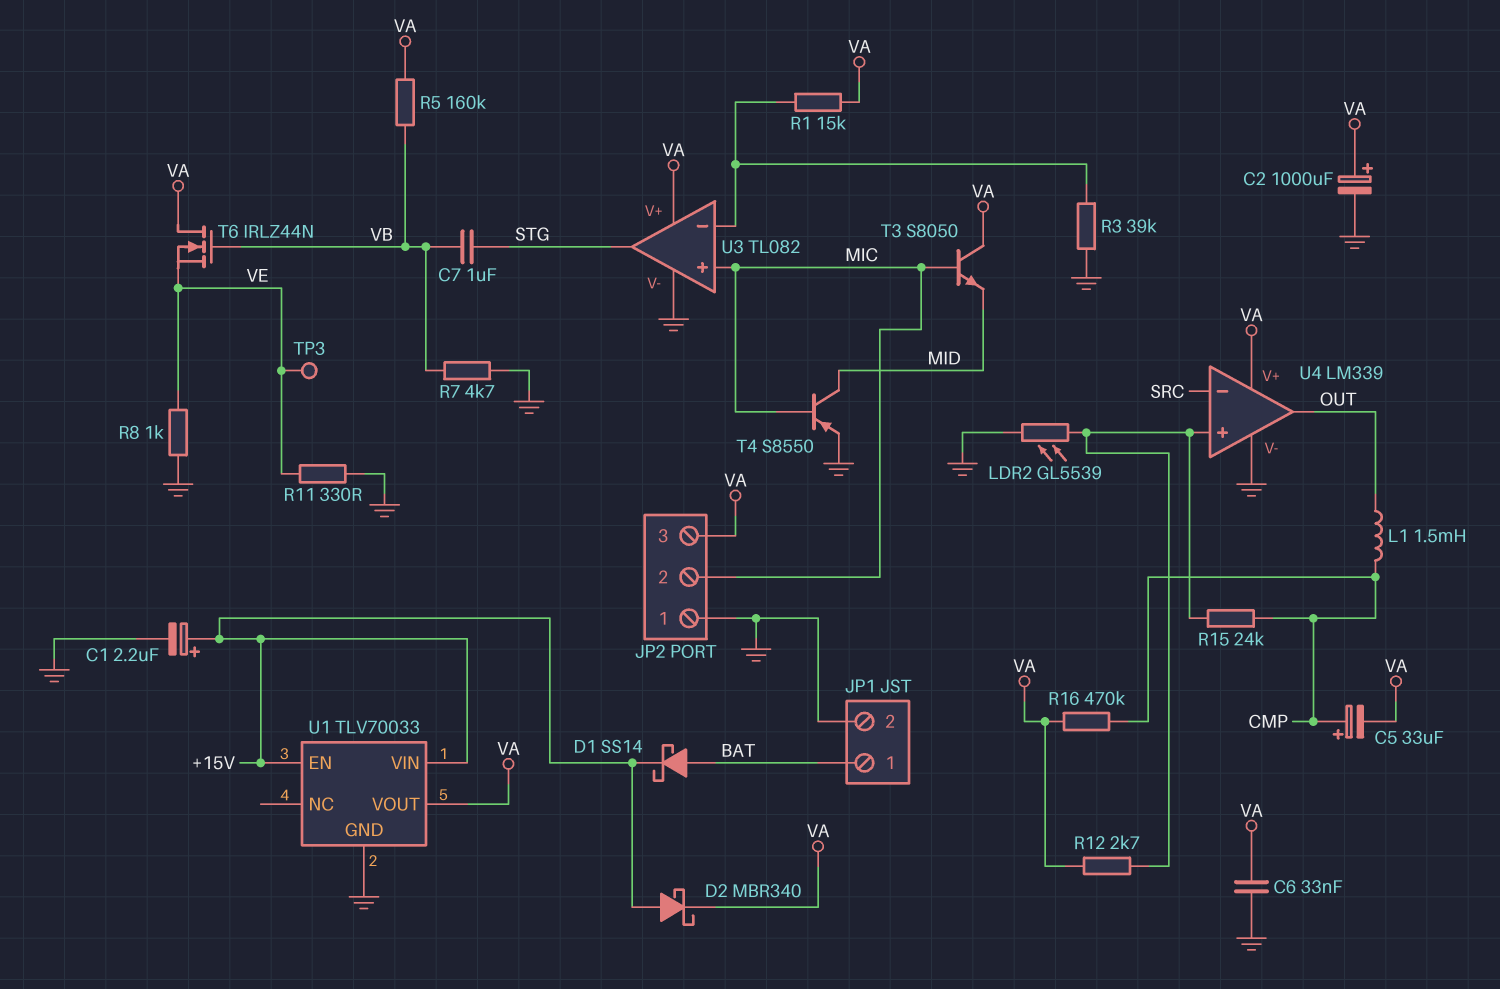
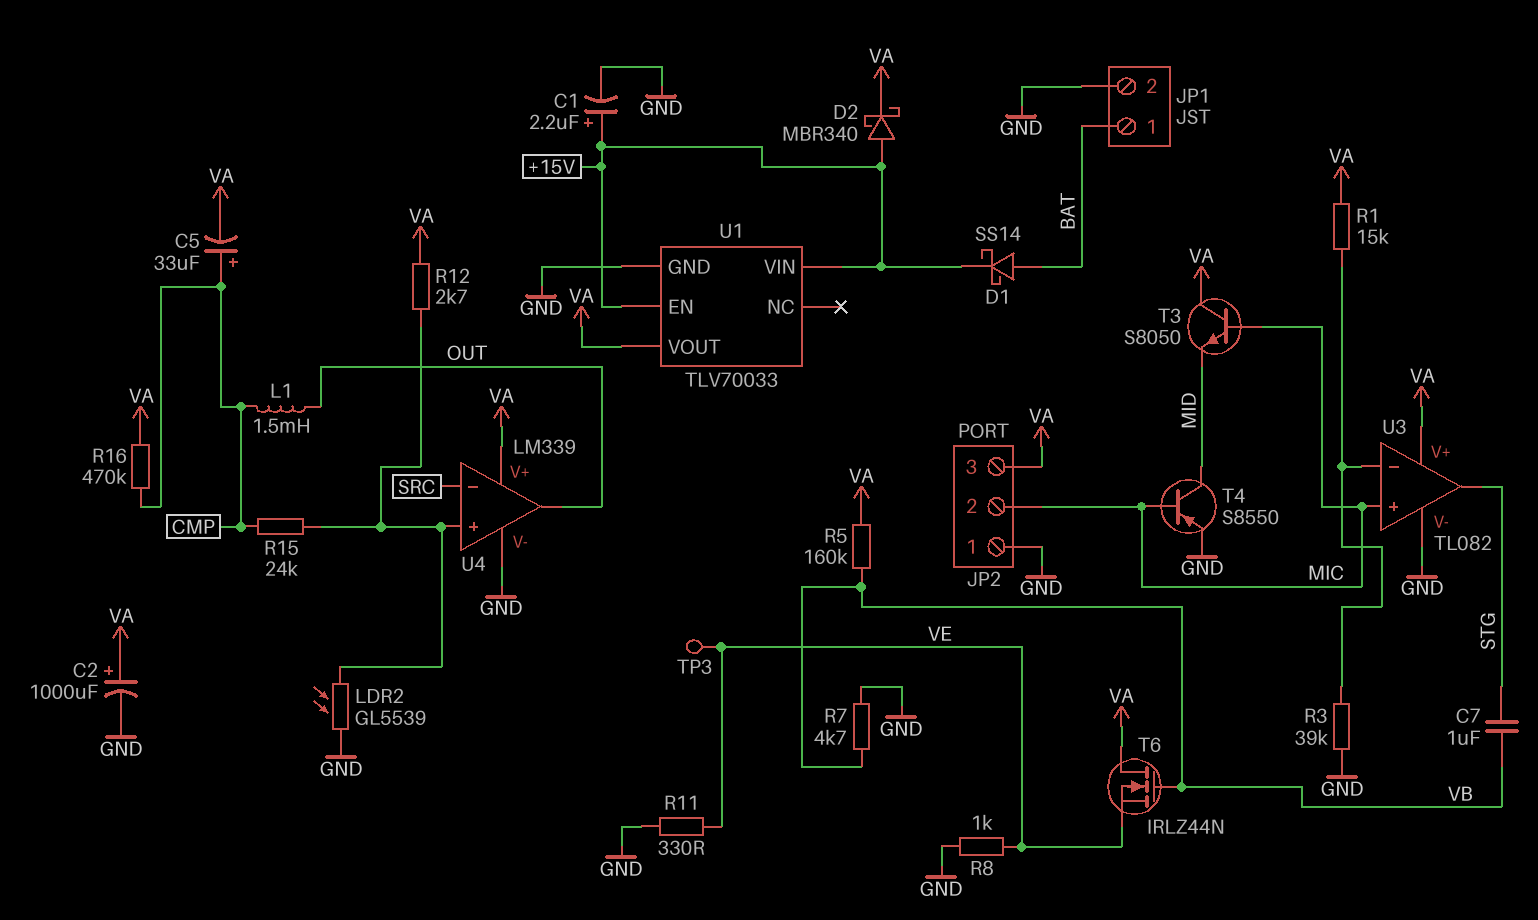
C6: 33nF (GND, VA) -> none

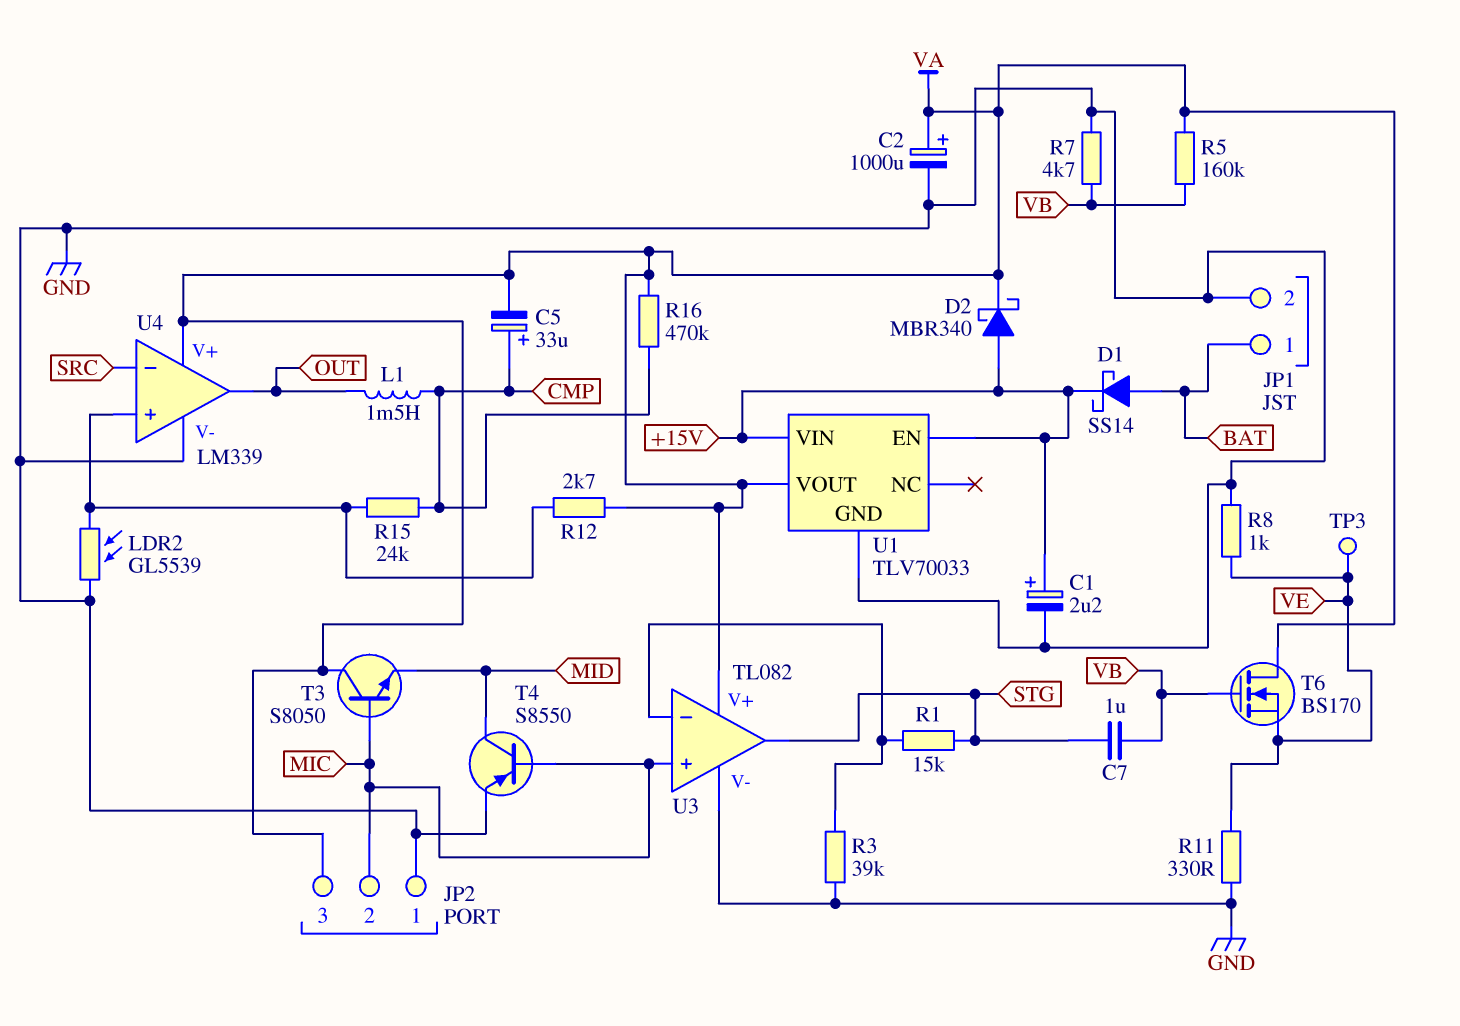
R1: 15k (U3/in-, VA) -> 15k (STG, U3/in-)
T6: NMOS IRLZ44N (G VB, D VA, S VE) -> NMOS BS170 (G VB, D VA, S VE)

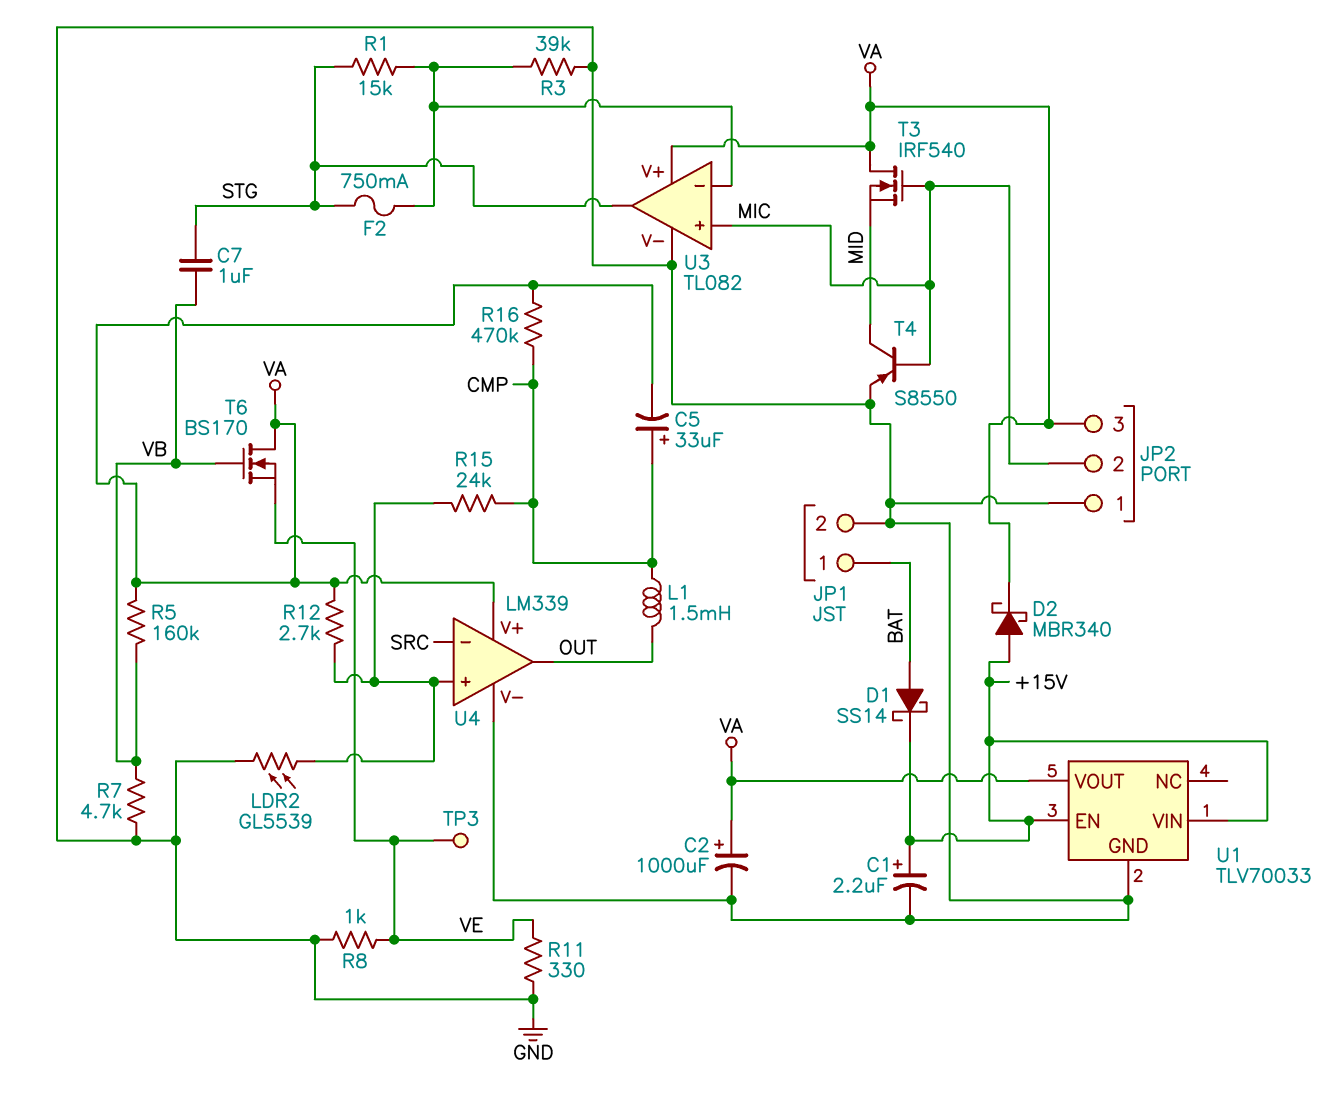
F2: none -> 750mA (STG, U3/in-)
T3: NPN S8050 (B MIC, C VA, E MID) -> NMOS IRF540 (G MIC, D VA, S MID)

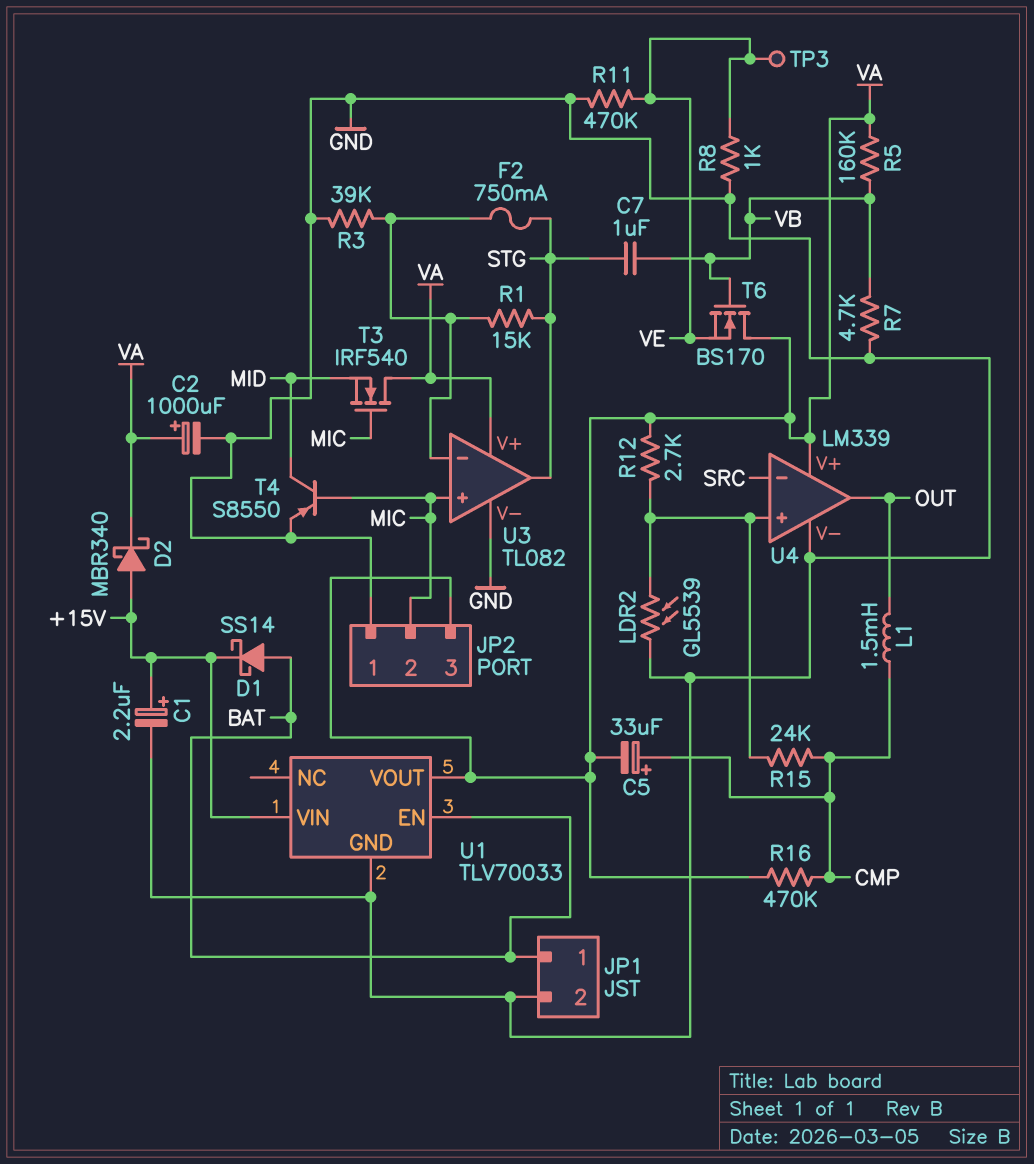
R11: 330 (GND, VE) -> 470k (GND, VE)
U1 pin EN: +15V -> BAT

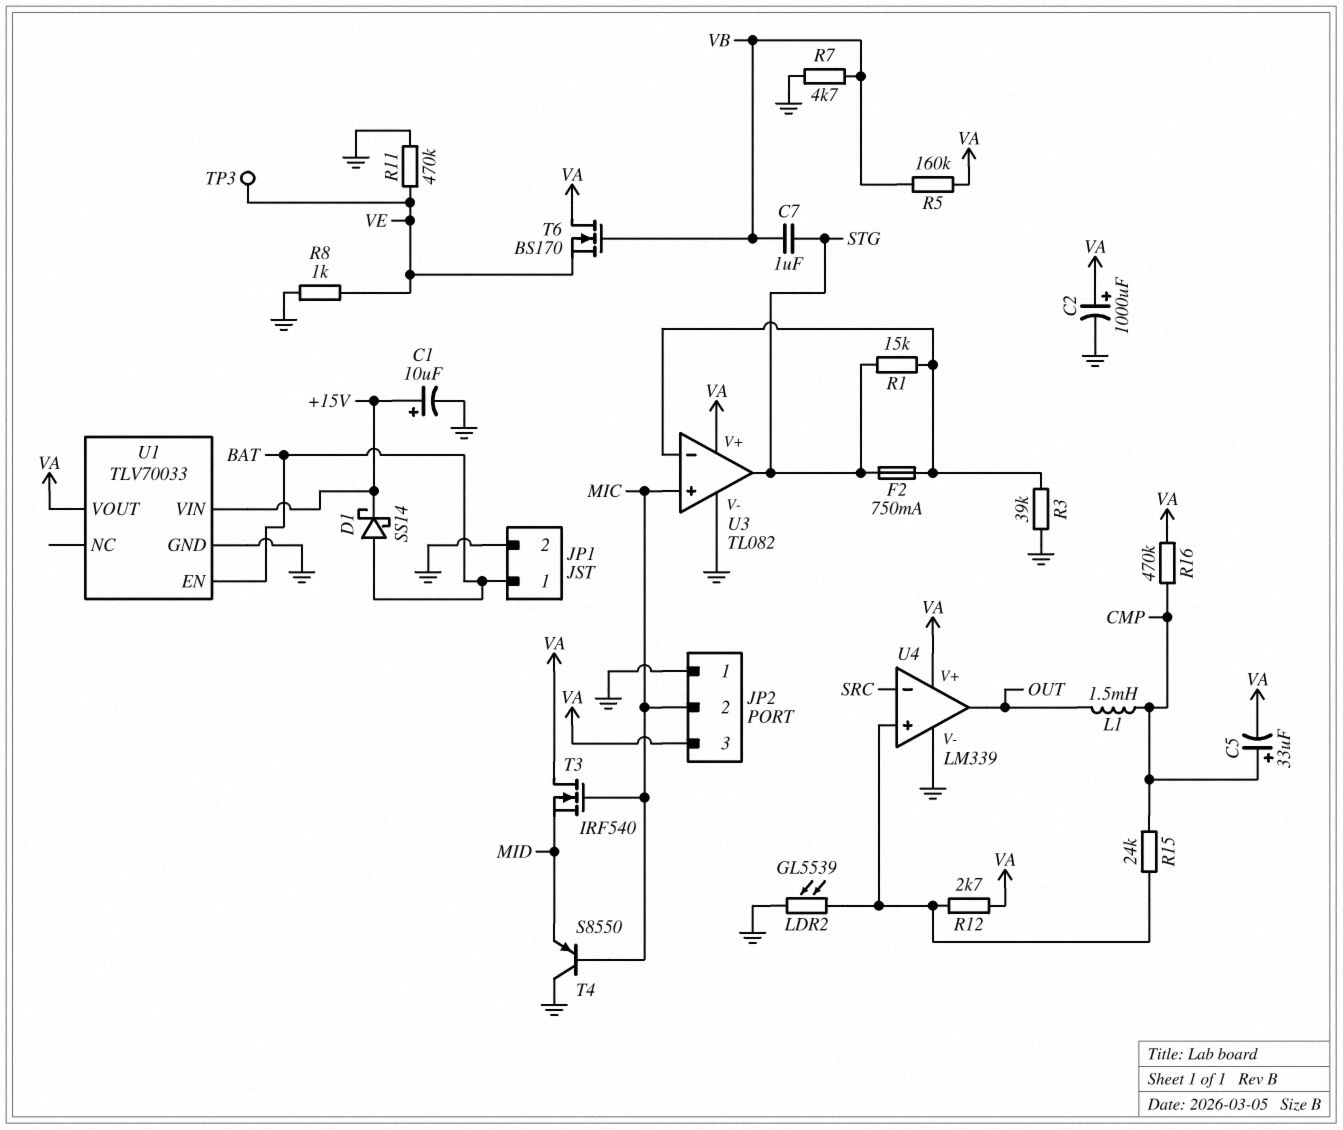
C1: 2.2uF (plus +15V, minus GND) -> 10uF (plus +15V, minus GND)
D2: schottky MBR340 (A +15V, K VA) -> none
T4: PNP S8550 (B MIC, C MID, E GND) -> PNP S8550 (B MIC, C GND, E MID)

